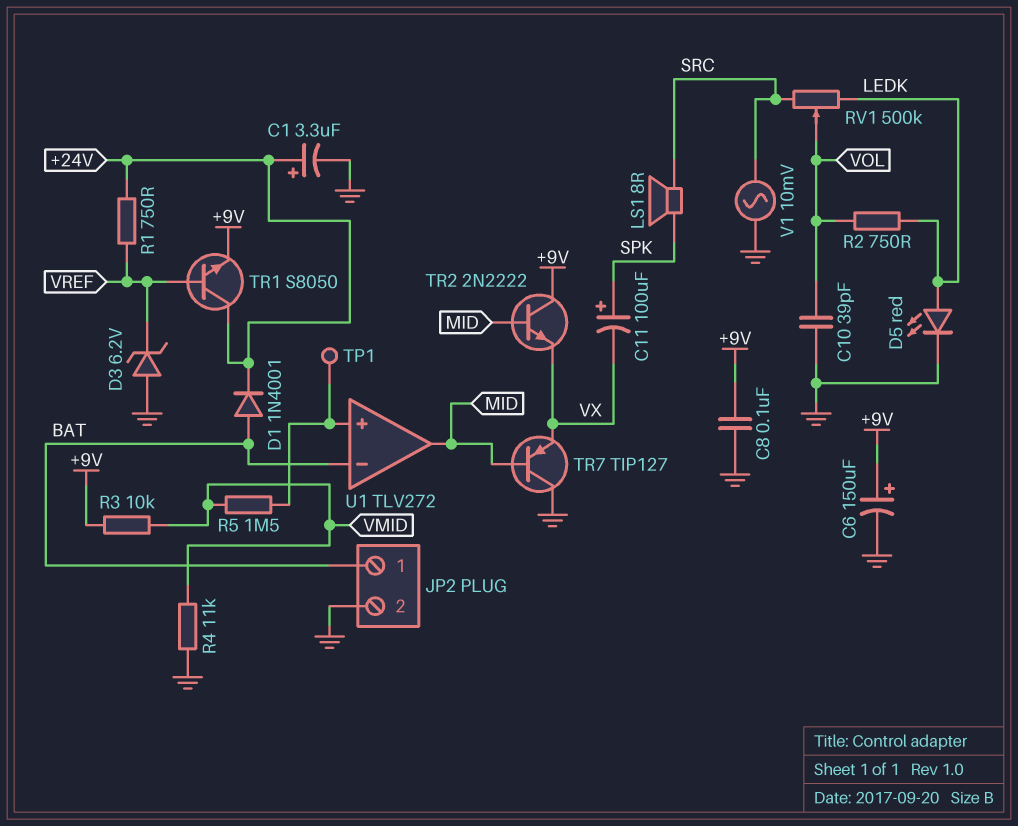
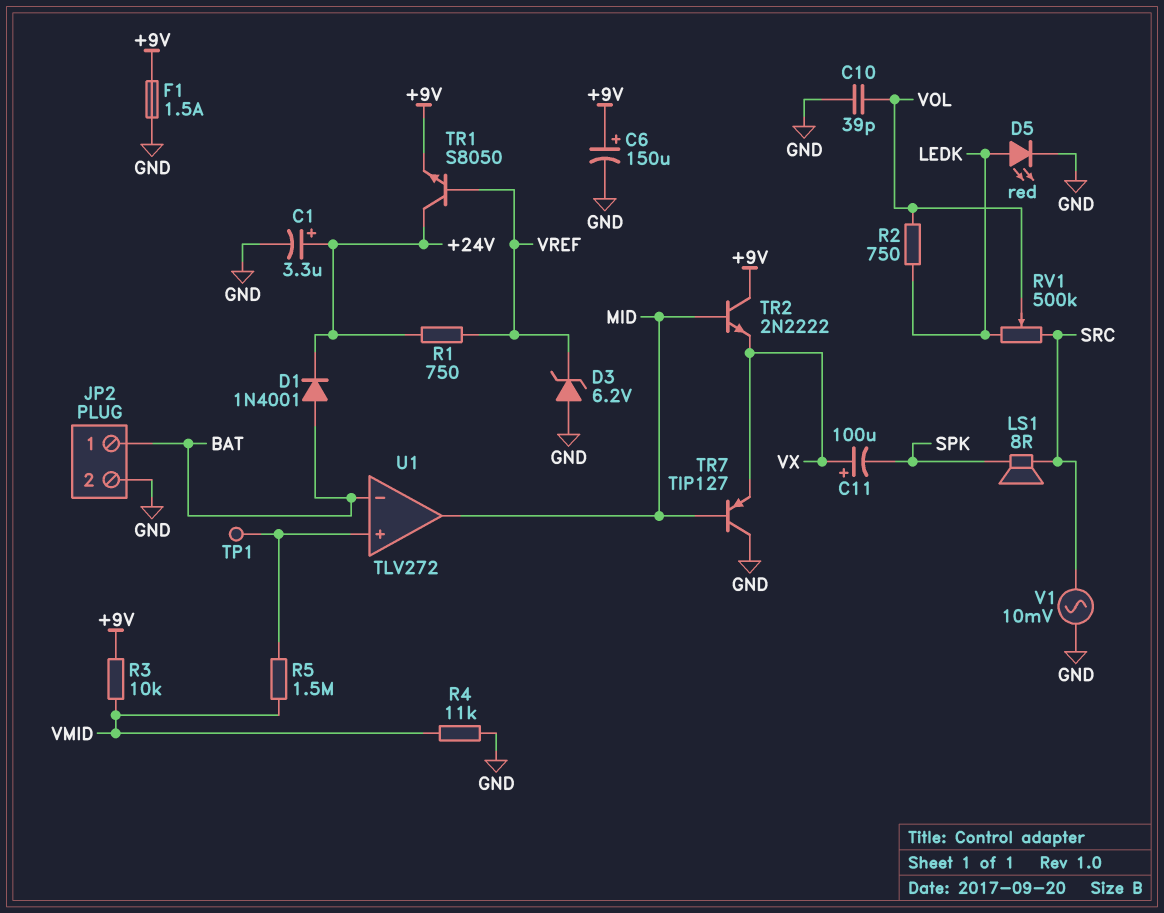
C8: 100nF (+9V, GND) -> none
C11: 100uF (plus SPK, minus VX) -> 100uF (plus VX, minus SPK)
F1: none -> 1.5A (+9V, GND)

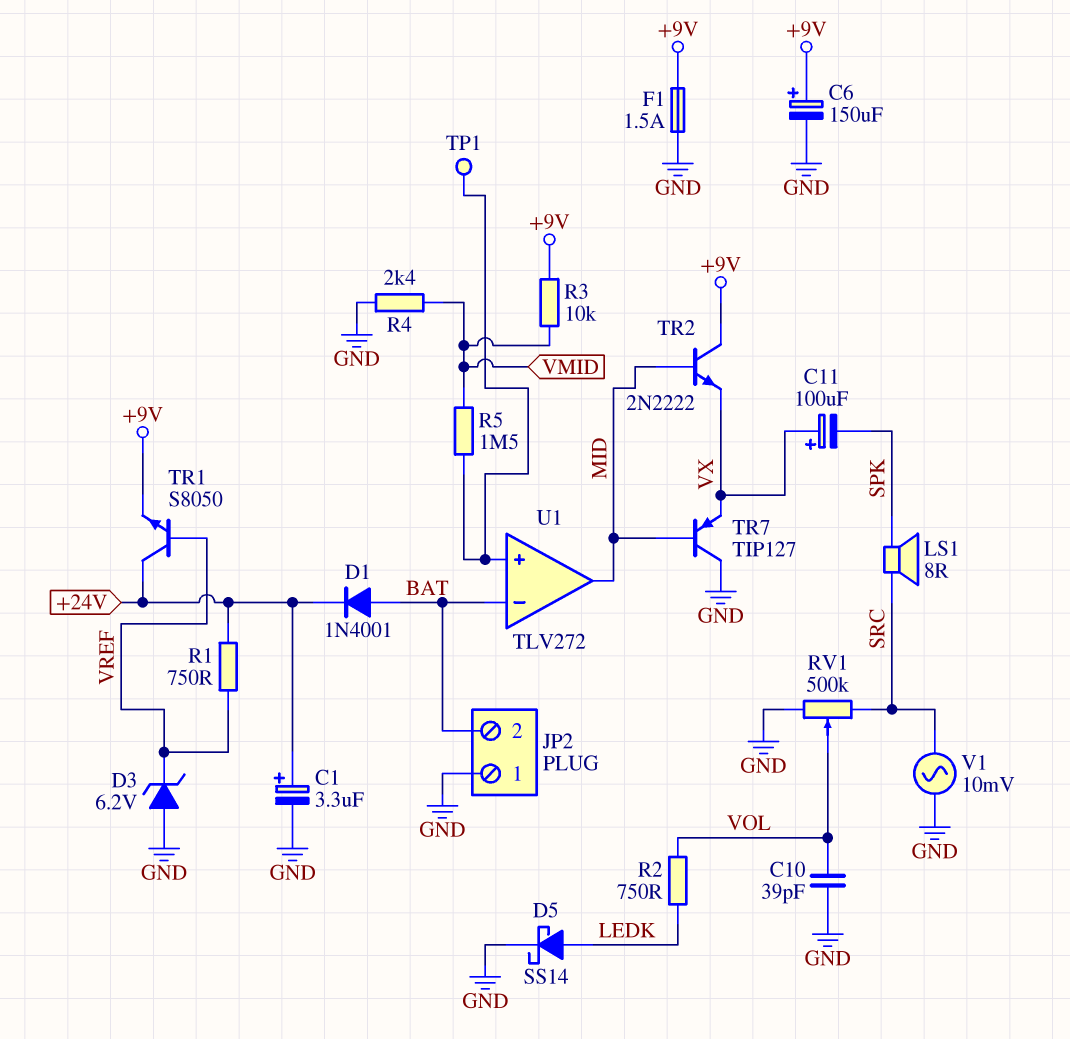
D5: LED red (A LEDK, K GND) -> schottky SS14 (A LEDK, K GND)
JP2 pin 1: BAT -> GND
JP2 pin 2: GND -> BAT
R4: 11k (GND, VMID) -> 2.4k (GND, VMID)
RV1: 500k (LEDK, SRC, wiper VOL) -> 500k (GND, SRC, wiper VOL)

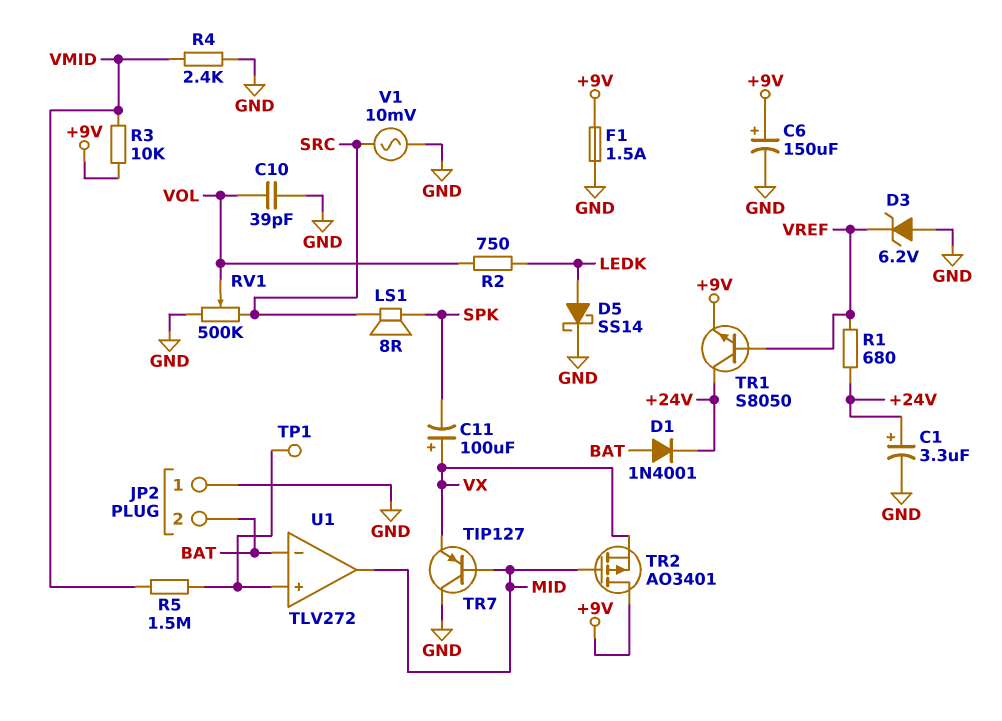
R1: 750 (+24V, VREF) -> 680 (+24V, VREF)
TR2: NPN 2N2222 (B MID, C +9V, E VX) -> PMOS AO3401 (G MID, D +9V, S VX)

